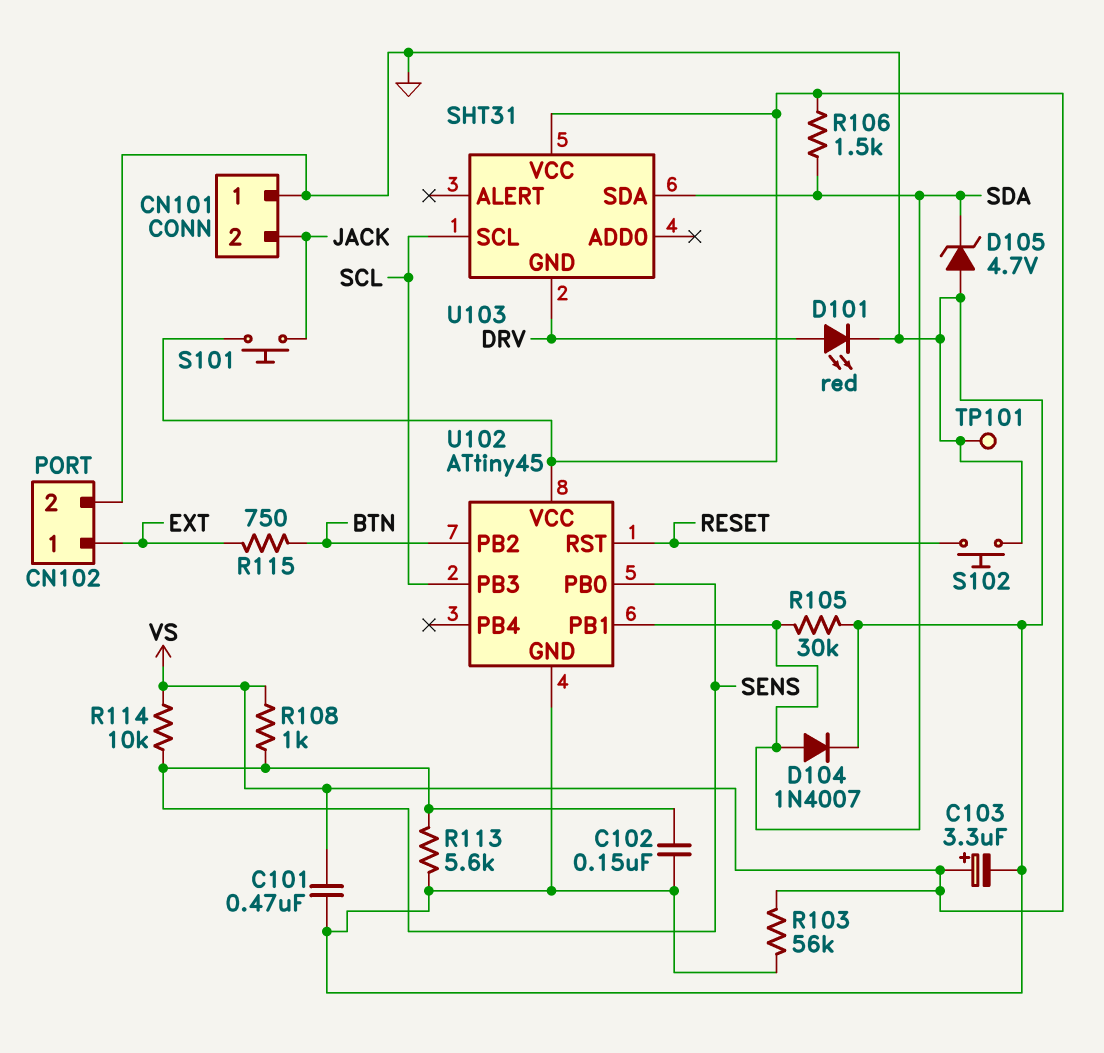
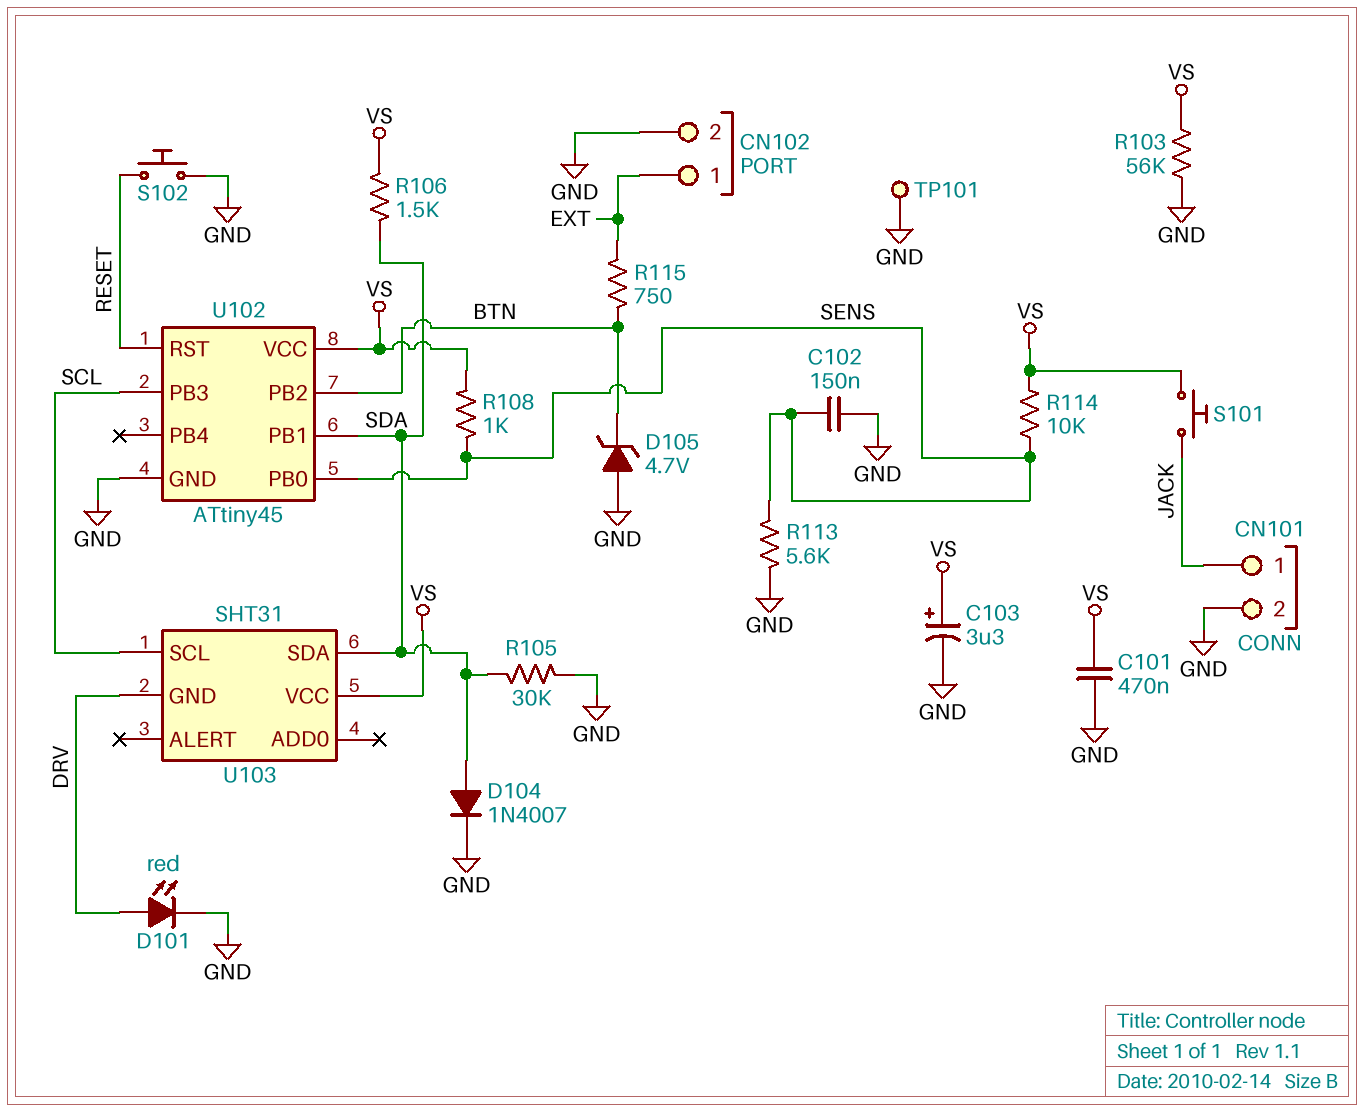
CN101 pin 1: GND -> JACK
CN101 pin 2: JACK -> GND
D105: zener 4.7V (A GND, K SDA) -> zener 4.7V (A GND, K BTN)

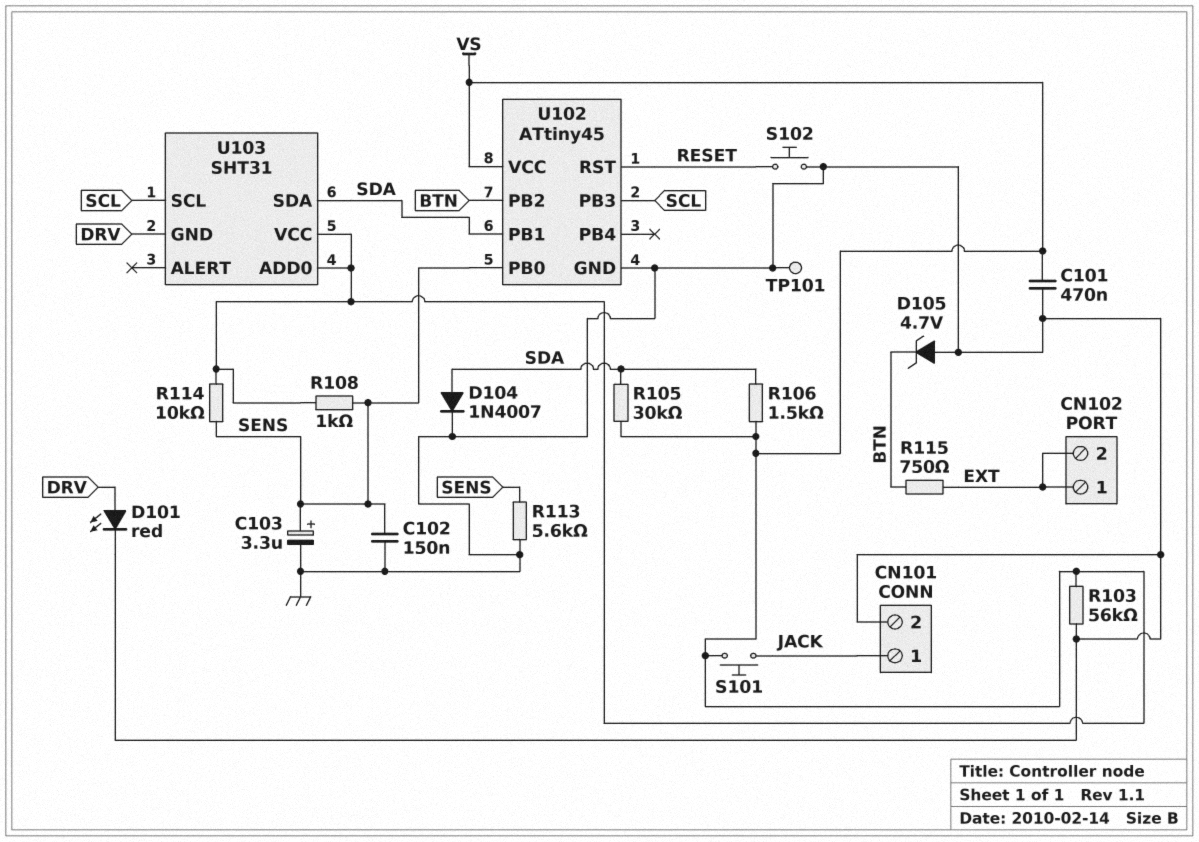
C103: 3.3uF (plus VS, minus GND) -> 3.3uF (plus SENS, minus GND)
CN102 pin 2: GND -> EXT
R105: 30k (GND, SDA) -> 30k (SDA, VS)
U103 pin ADD0: none -> VS

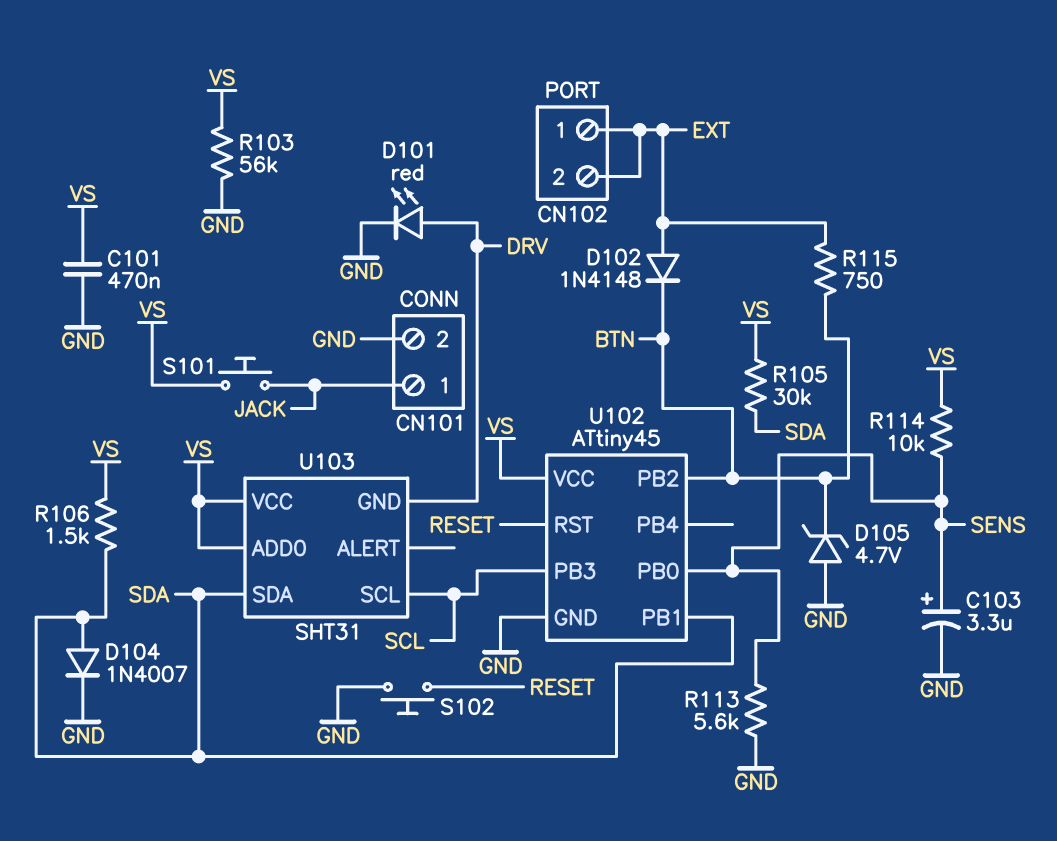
C102: 150nF (GND, SENS) -> none
D102: none -> diode 1N4148 (A EXT, K BTN)
R108: 1k (SENS, VS) -> none
TP101: test point (GND) -> none

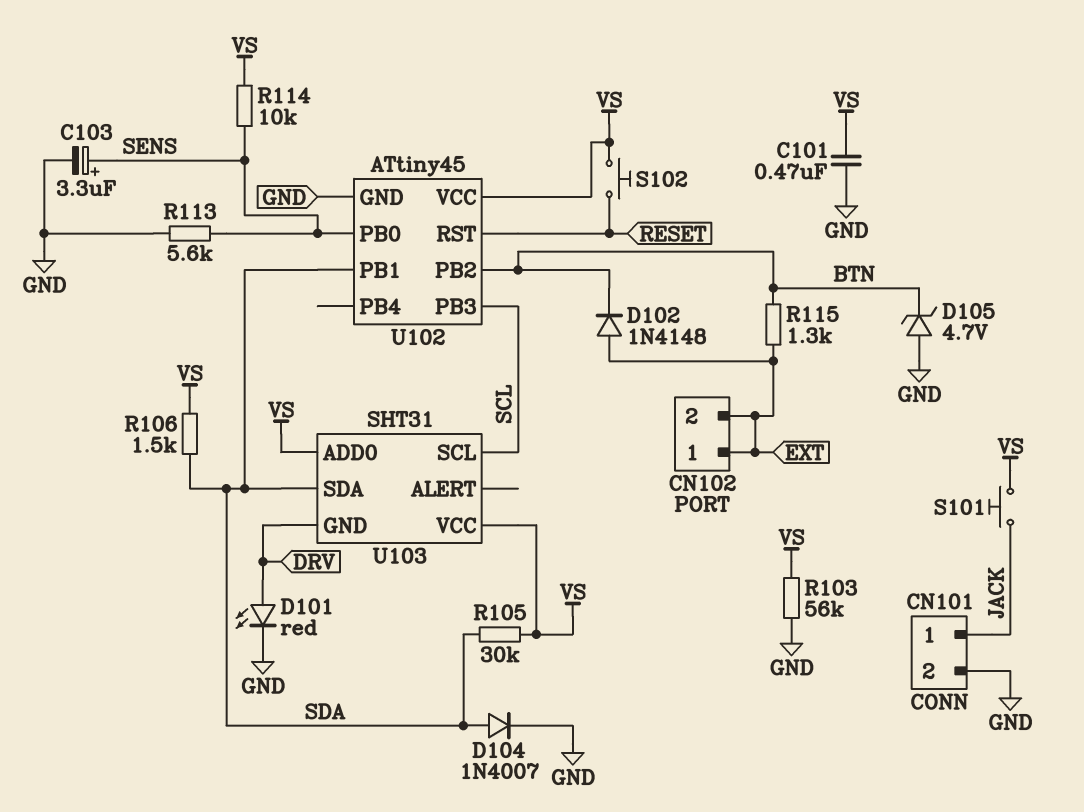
R115: 750 (BTN, EXT) -> 1.3k (BTN, EXT)
S102: button (GND, RESET) -> button (RESET, VS)

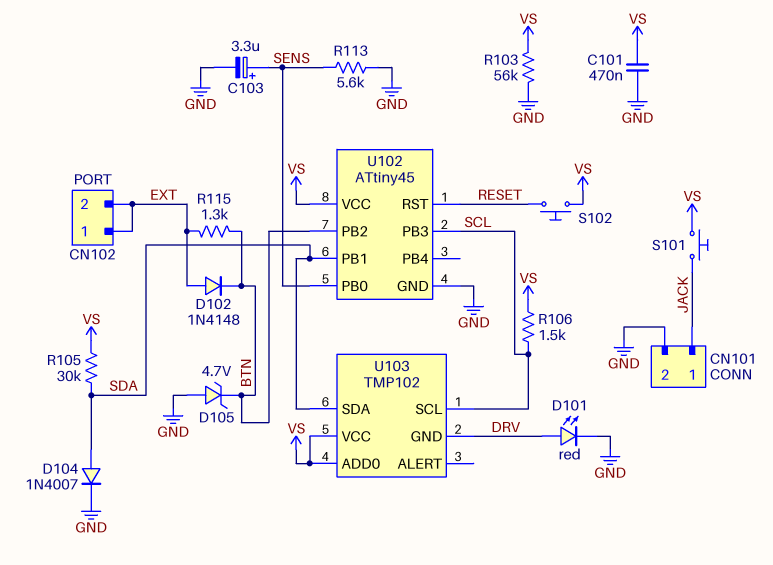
R106: 1.5k (SDA, VS) -> 1.5k (SCL, VS)
R114: 10k (SENS, VS) -> none
U103: SHT31 -> TMP102

